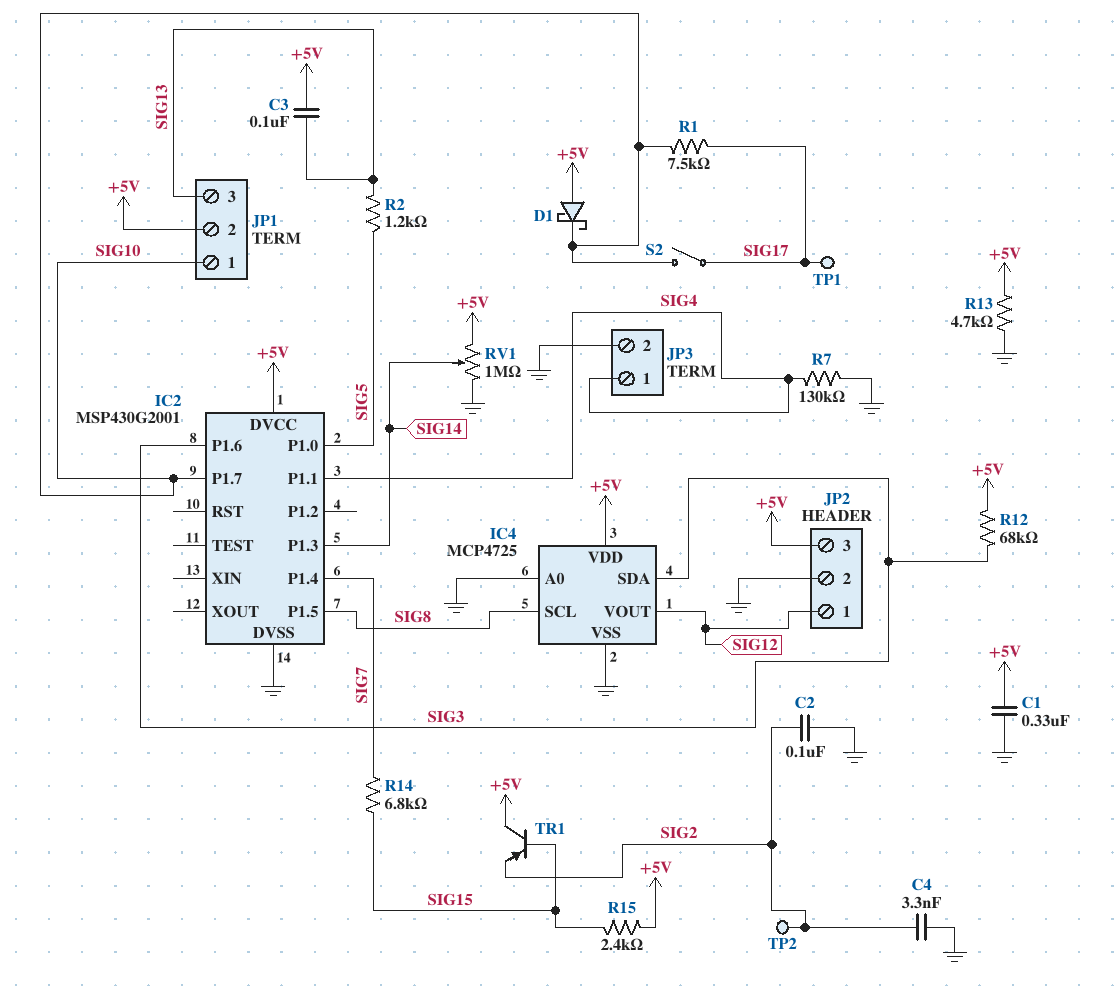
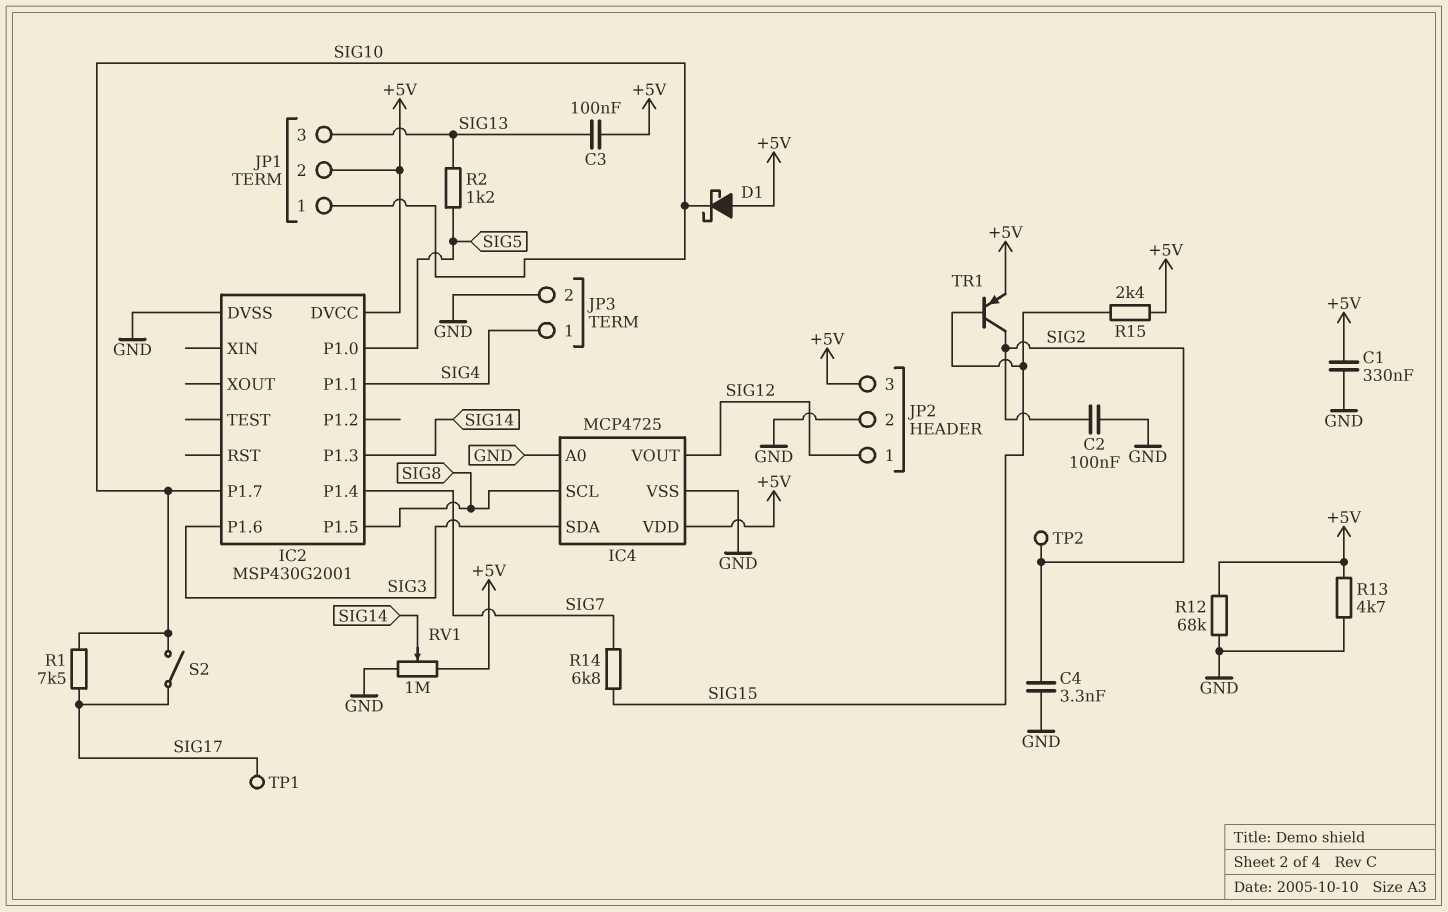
R7: 130k (GND, SIG4) -> none
R12: 68k (+5V, SIG3) -> 68k (+5V, GND)
TR1: PNP (B SIG15, C +5V, E SIG2) -> PNP (B SIG15, C SIG2, E +5V)

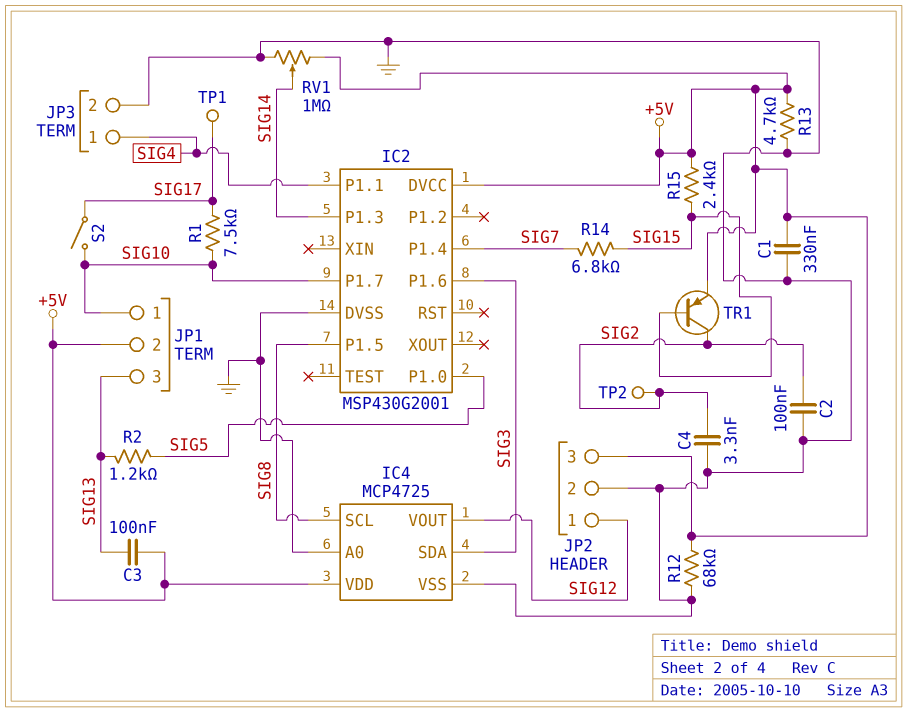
D1: schottky (A +5V, K SIG10) -> none

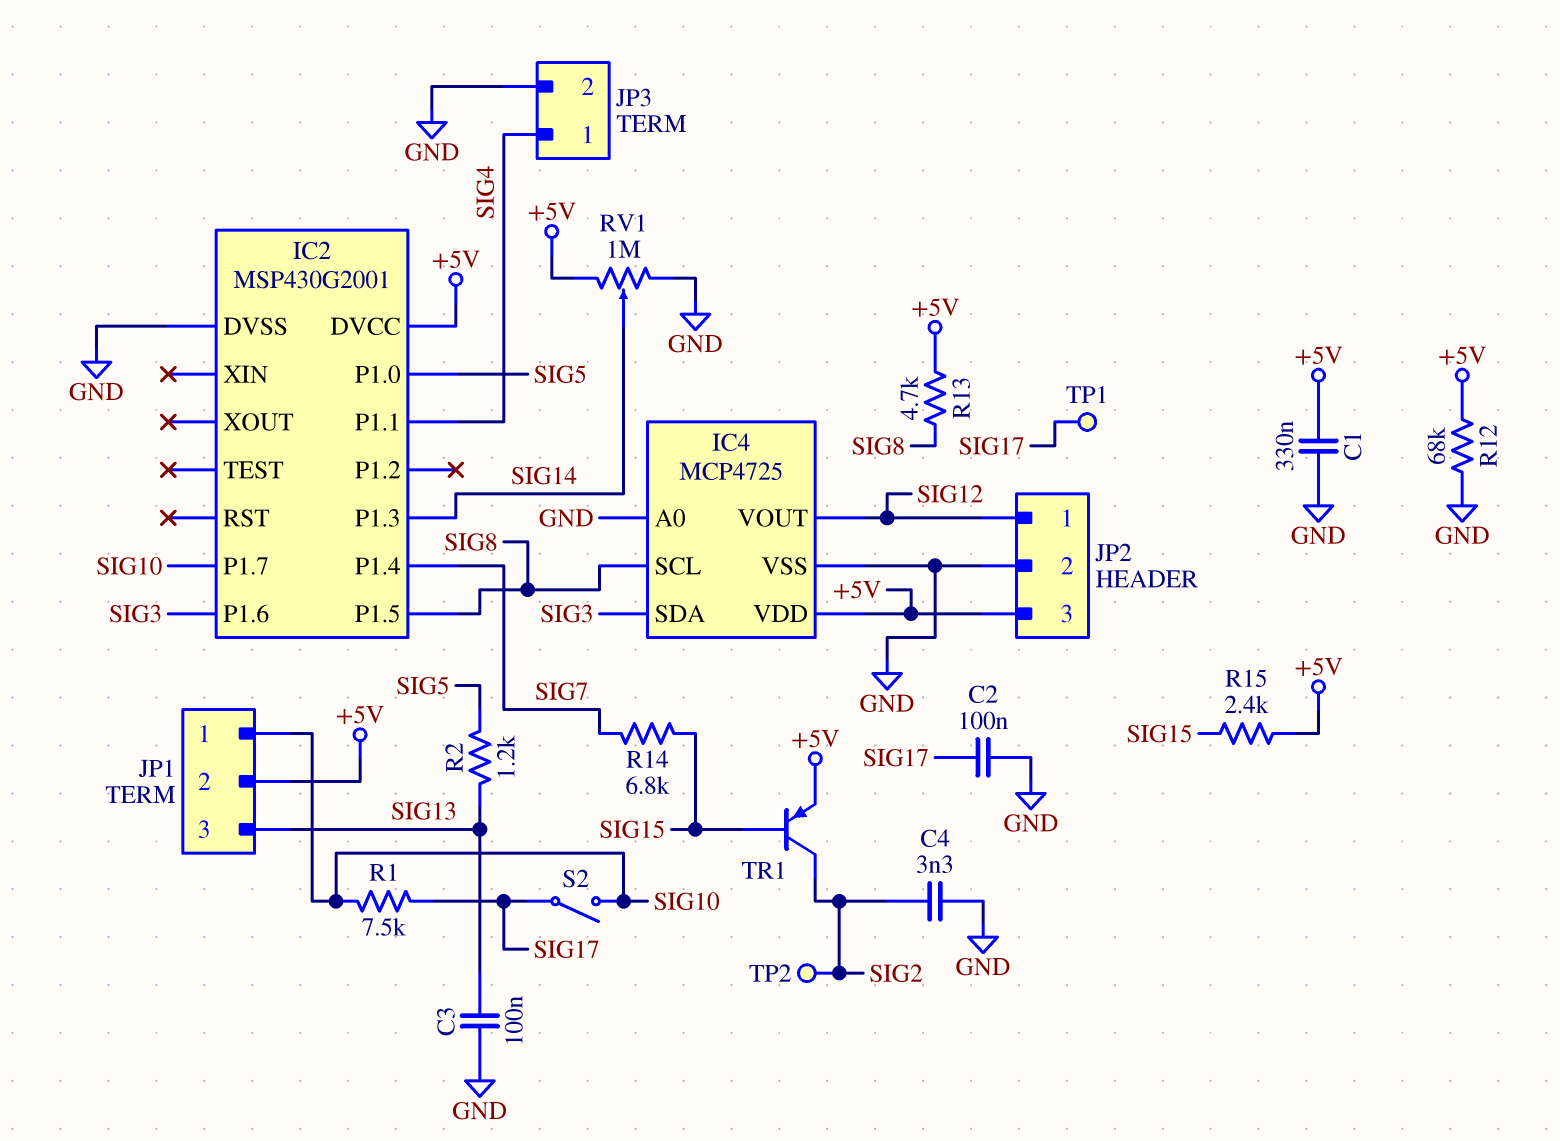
C2: 100nF (GND, SIG2) -> 100nF (GND, SIG17)
C3: 100nF (+5V, SIG13) -> 100nF (GND, SIG13)
R13: 4.7k (+5V, GND) -> 4.7k (+5V, SIG8)

